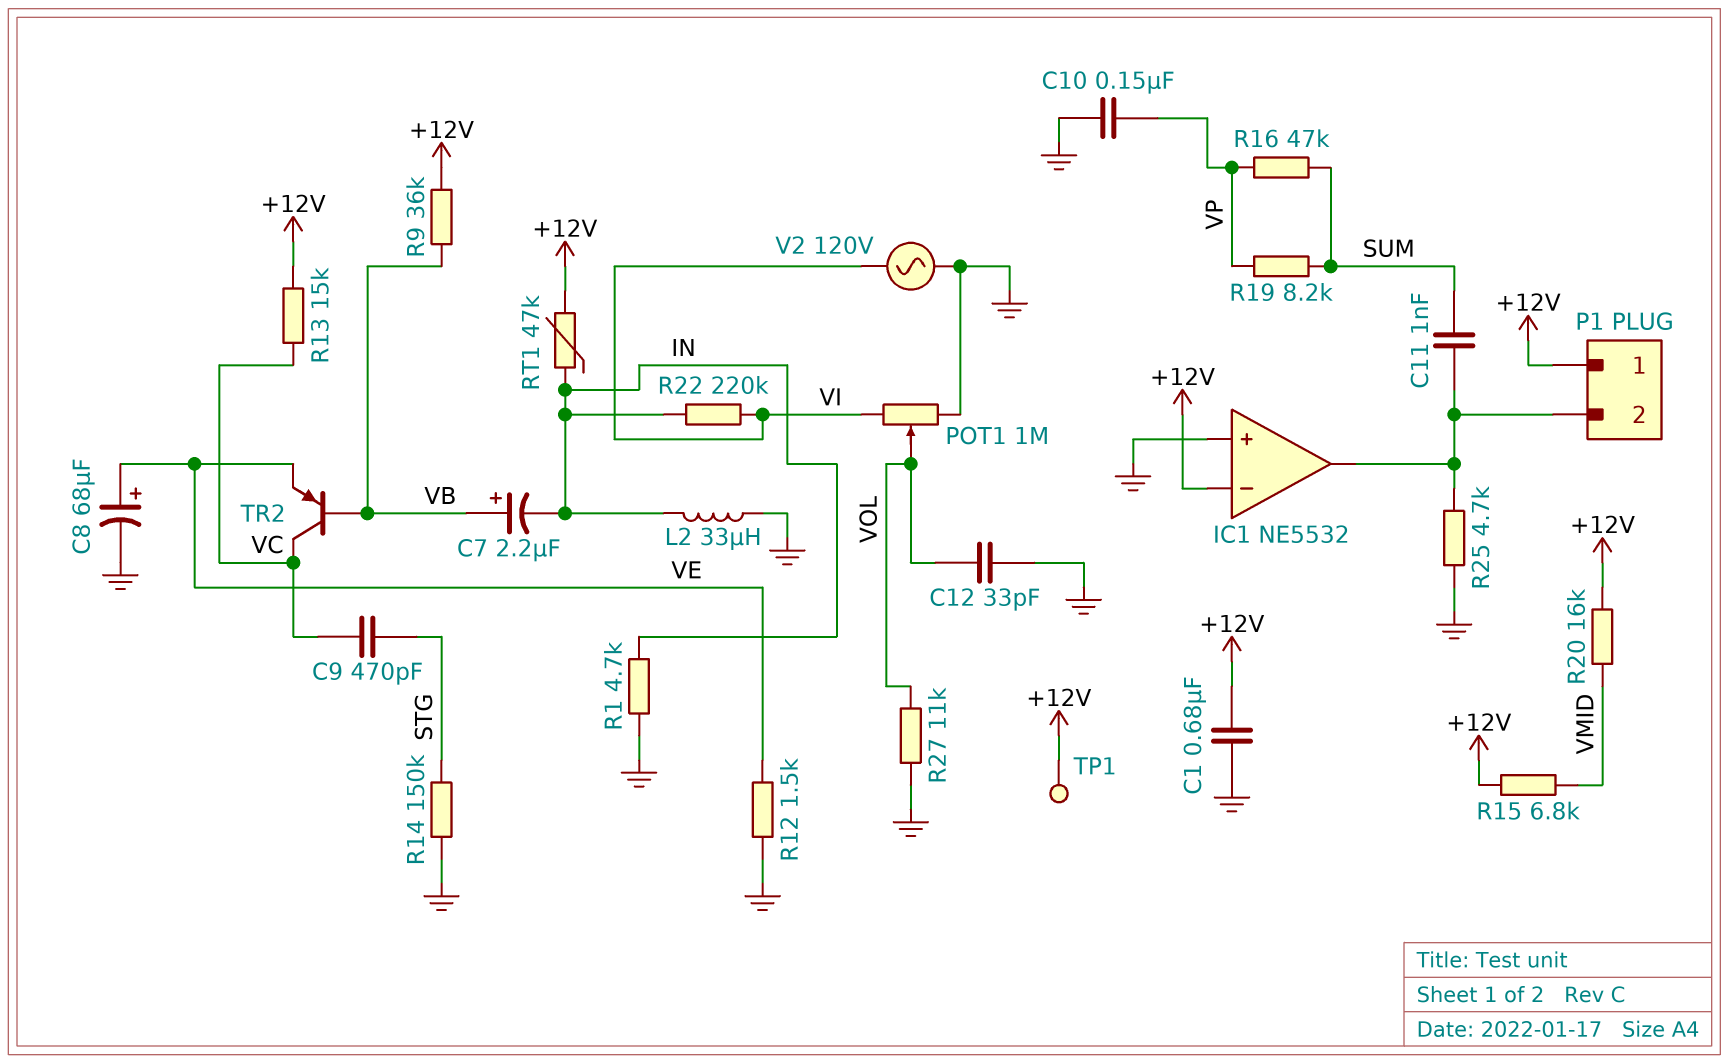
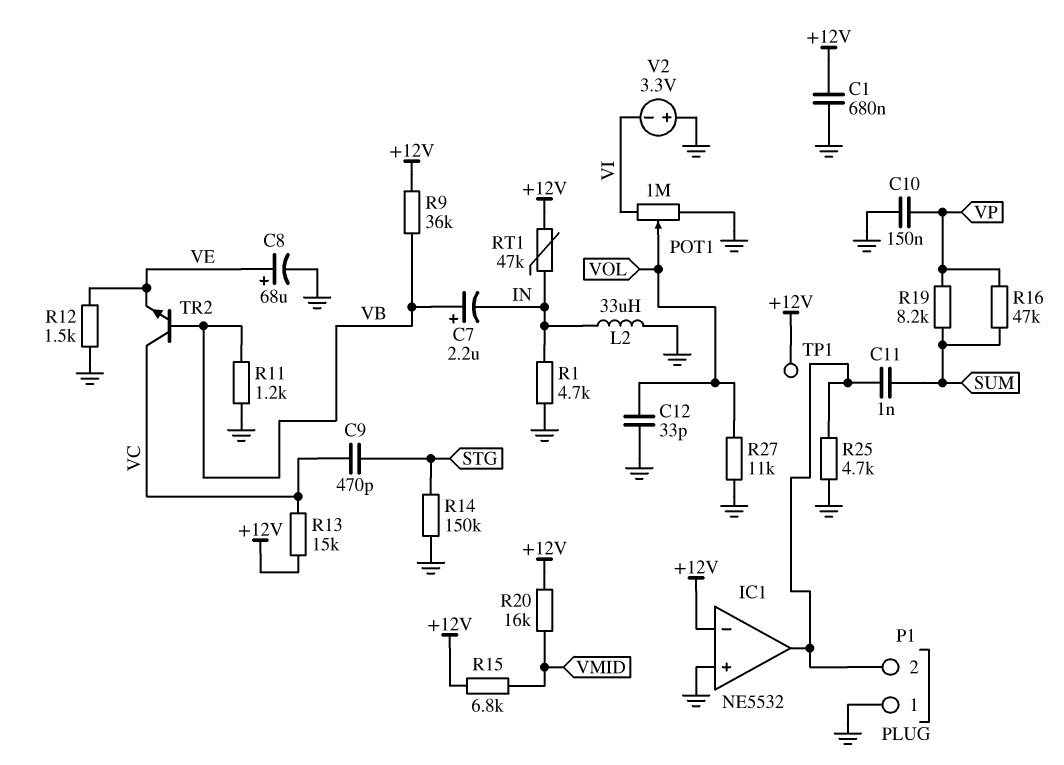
P1 pin 1: +12V -> GND
R11: none -> 1.2k (GND, VB)
R22: 220k (IN, VI) -> none
TR2: PNP (B VB, C VC, E VE) -> NPN (B VB, C VC, E VE)
V2: AC 120V (GND, VI) -> 3.3V (plus GND, minus VI)

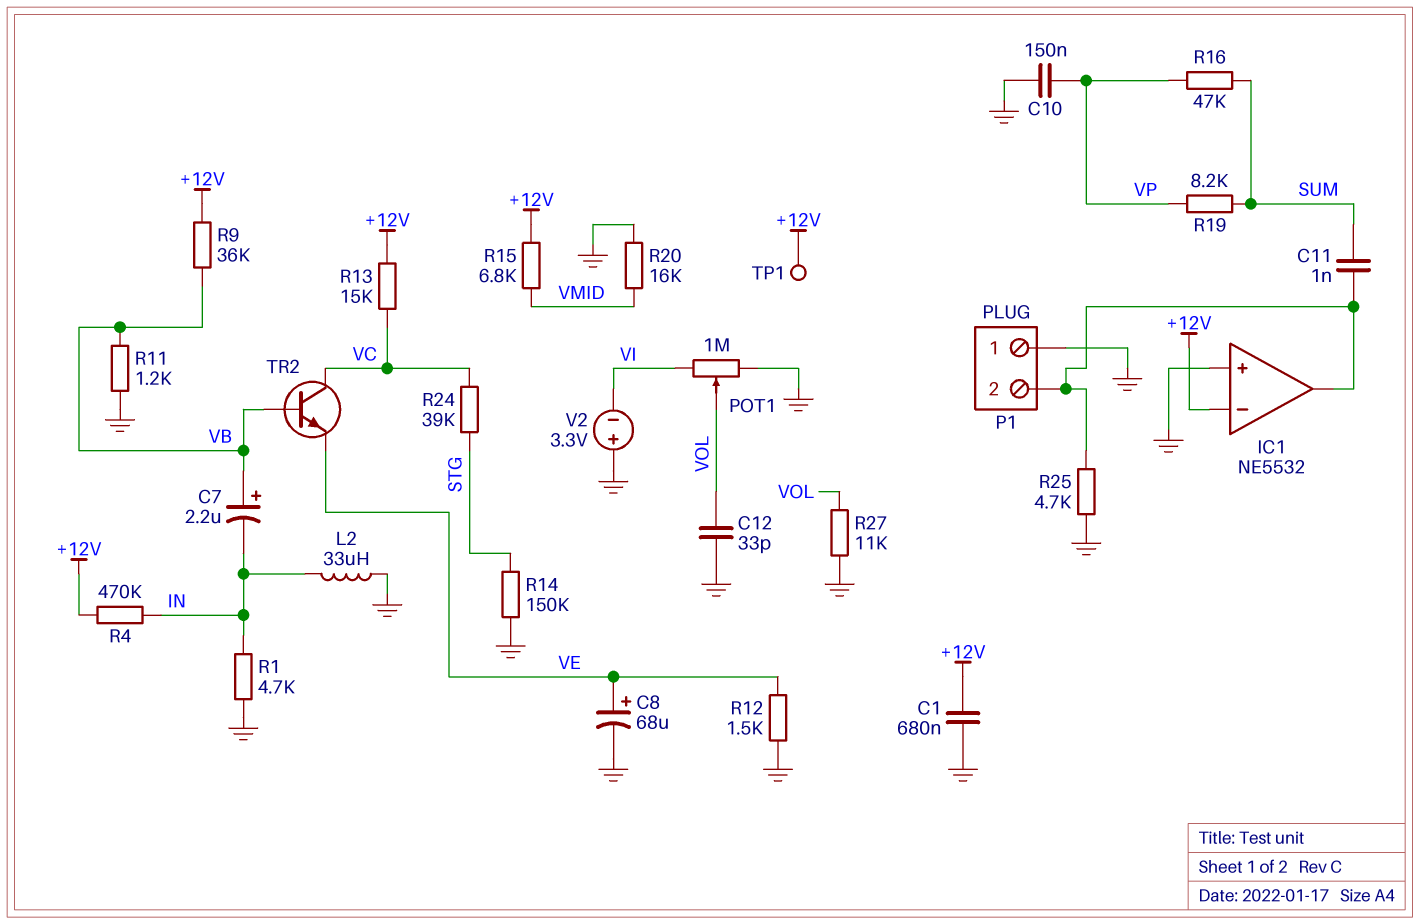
C9: 470pF (STG, VC) -> none
R4: none -> 470k (+12V, IN)
R20: 16k (+12V, VMID) -> 16k (GND, VMID)
R24: none -> 39k (STG, VC)
RT1: 47k (+12V, IN) -> none

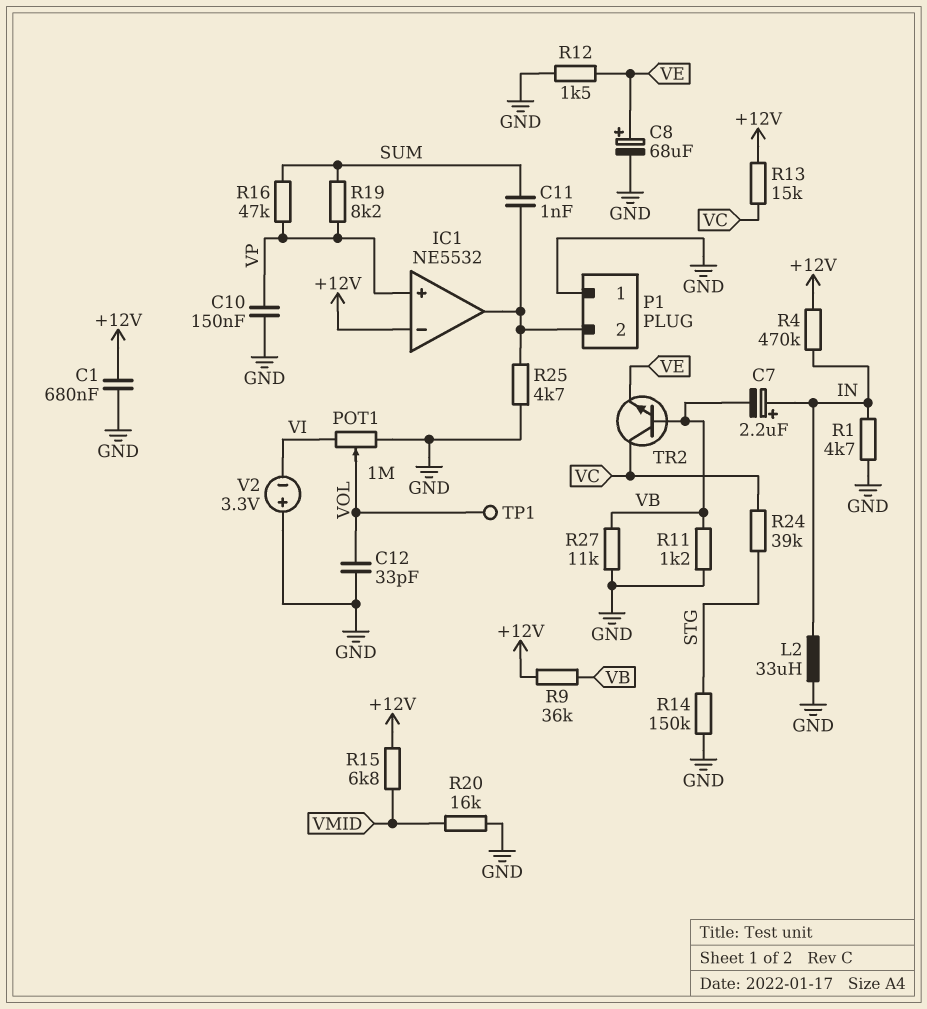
C7: 2.2uF (plus VB, minus IN) -> 2.2uF (plus IN, minus VB)
IC1 pin in+: GND -> VP
R27: 11k (GND, VOL) -> 11k (GND, VB)
TP1: test point (+12V) -> test point (VOL)

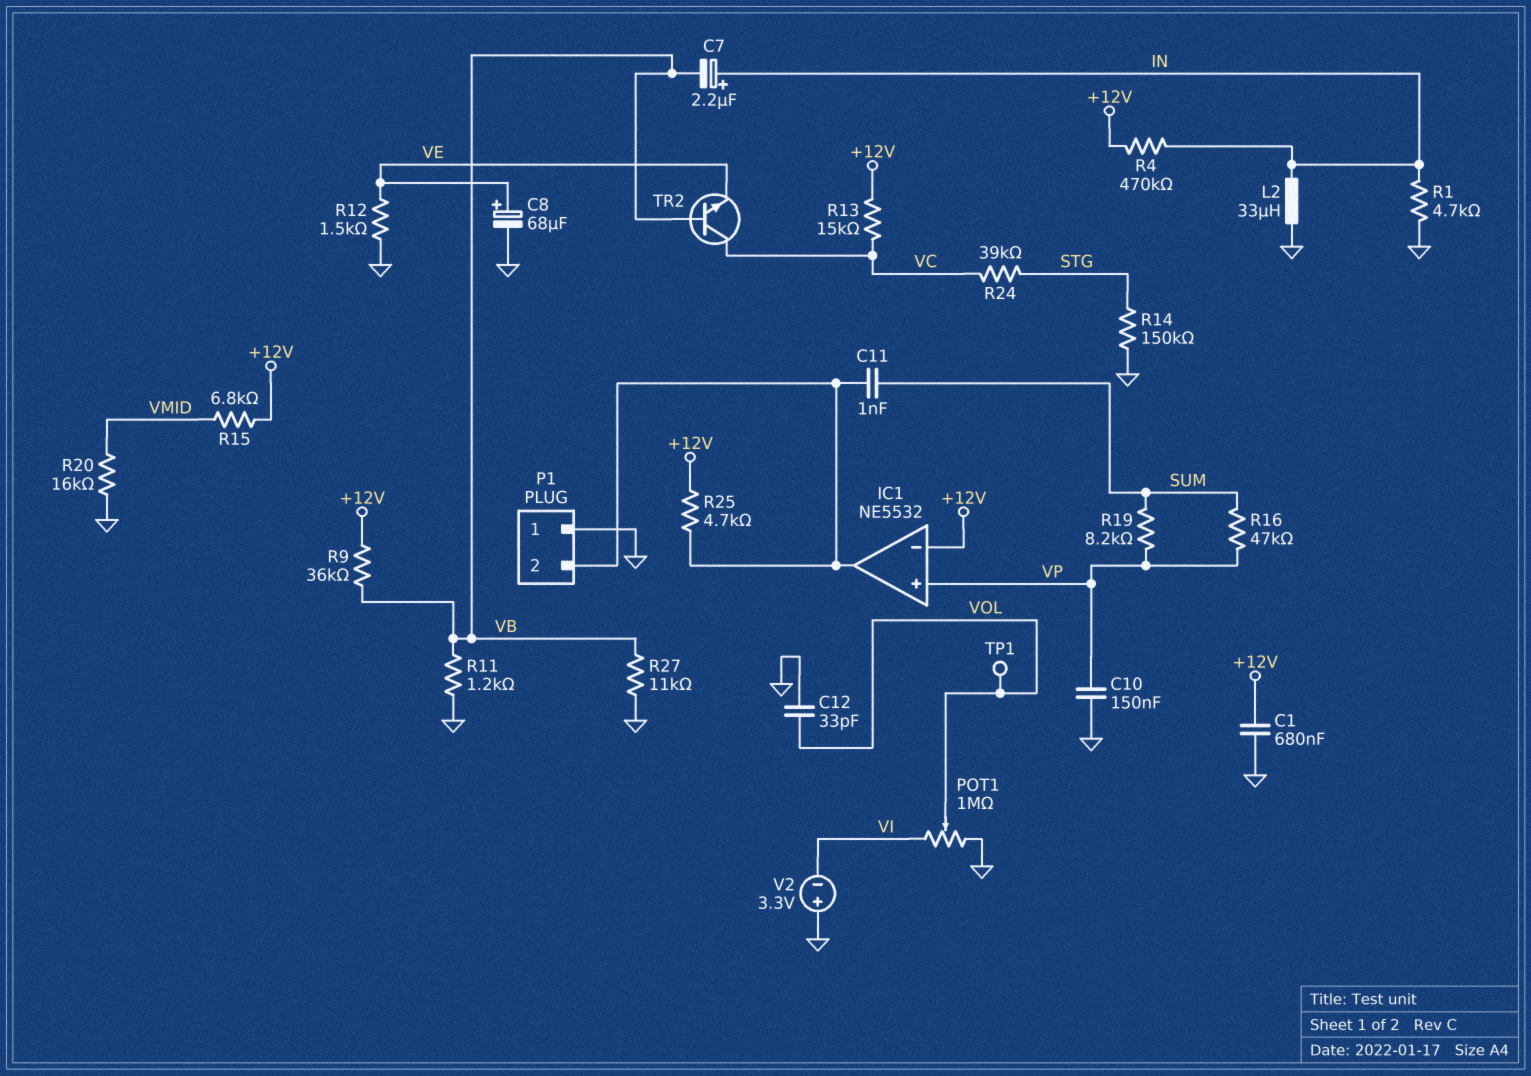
R25: 4.7k (GND, IC1/out) -> 4.7k (+12V, IC1/out)

